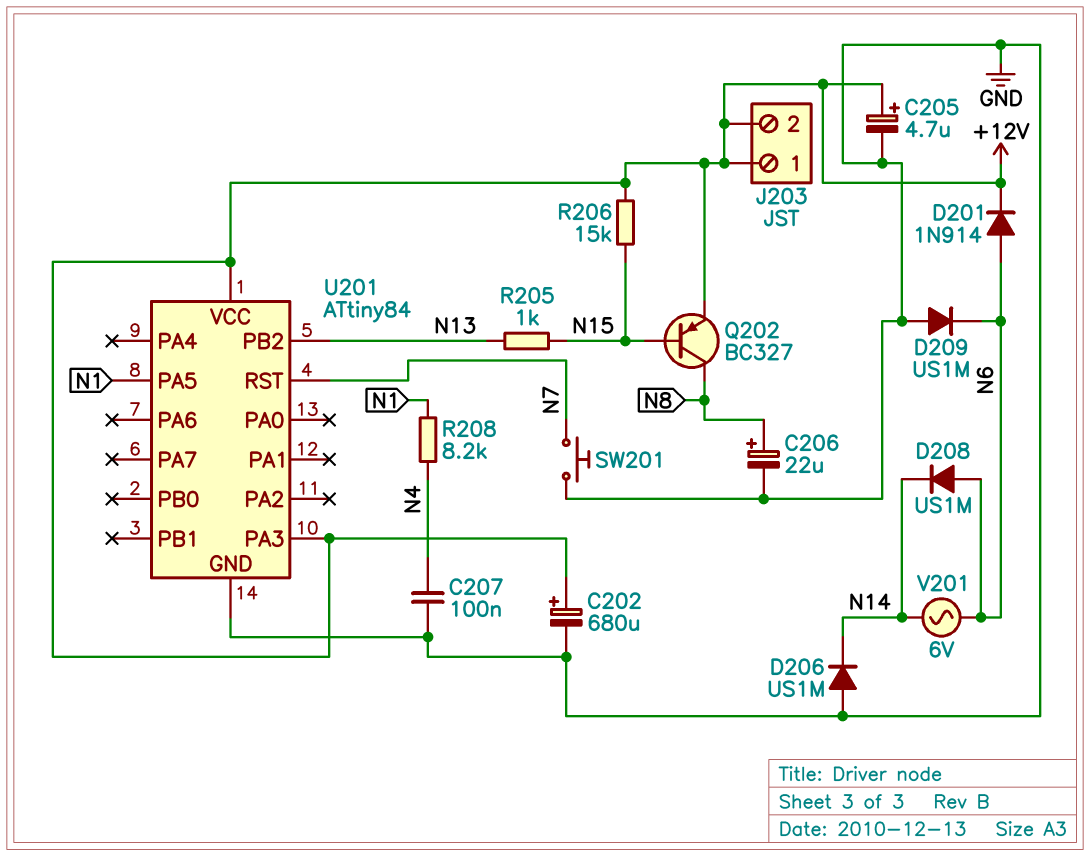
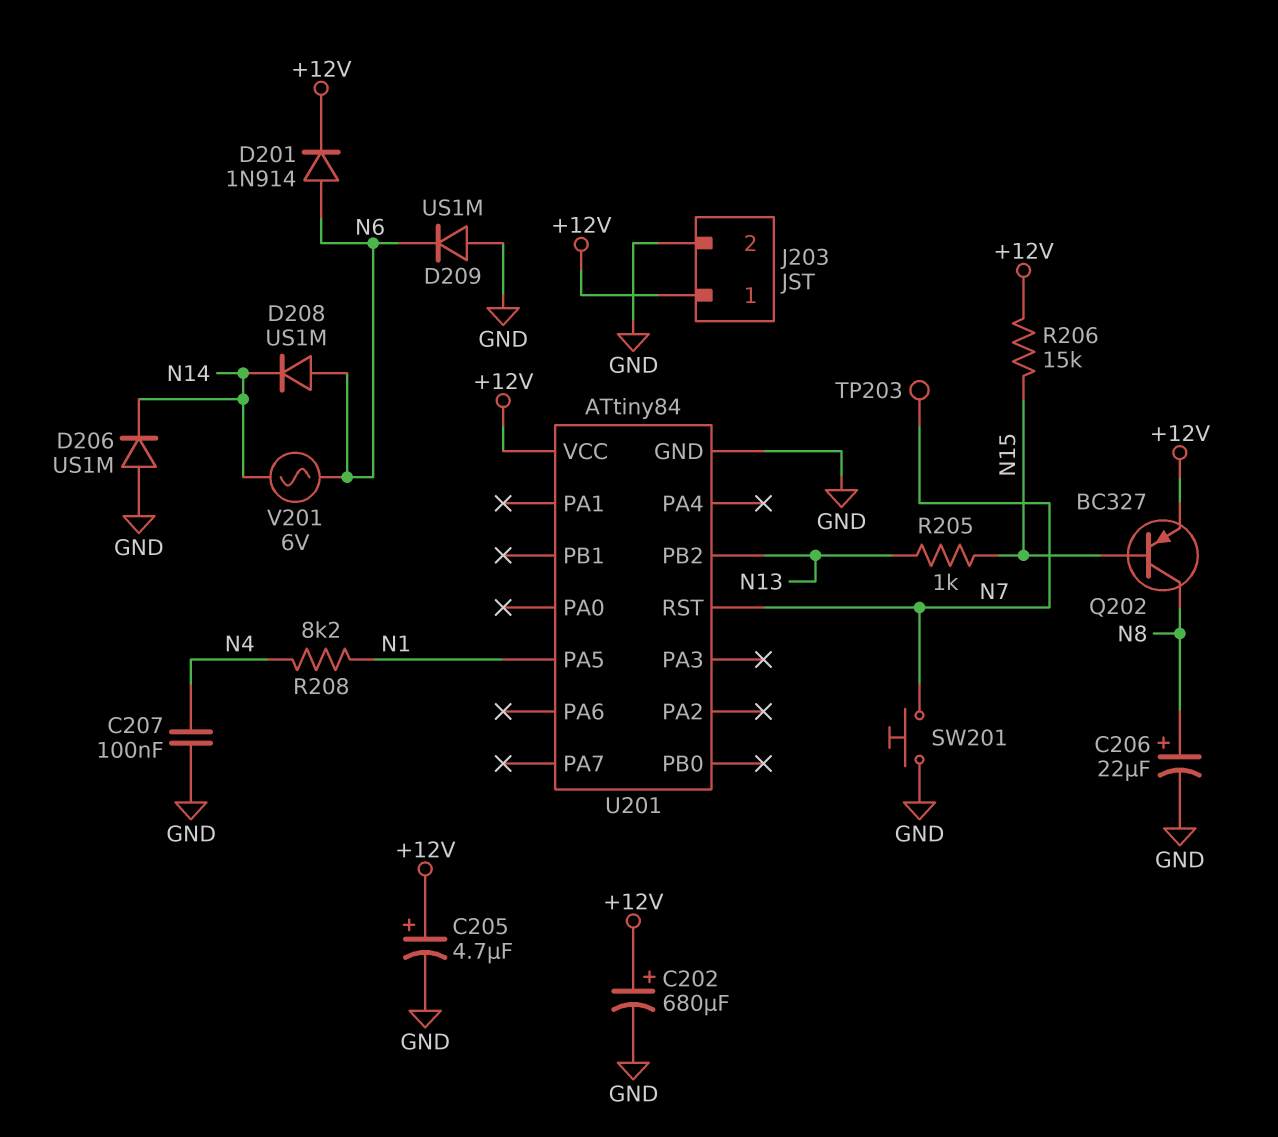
J203 pin 2: +12V -> GND
TP203: none -> test point (N7)
U201 pin PA3: +12V -> none

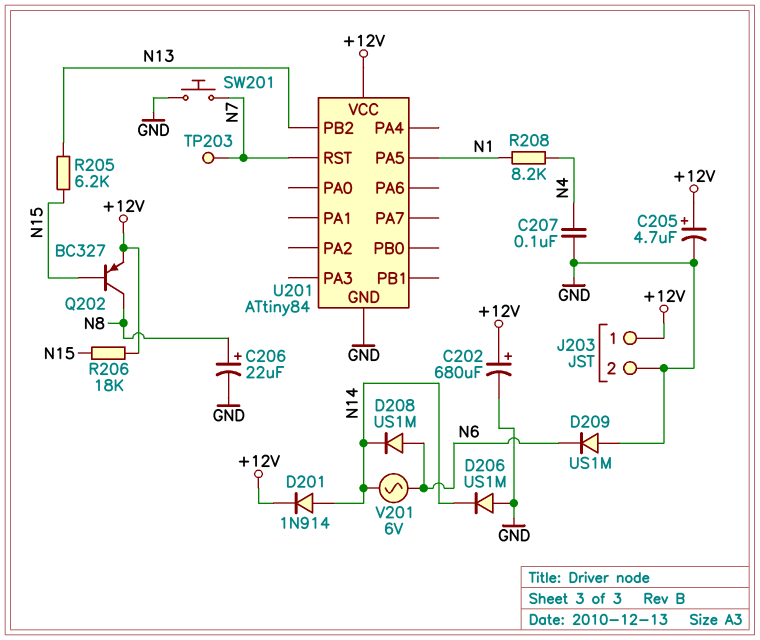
D201: diode 1N914 (A N6, K +12V) -> diode 1N914 (A N14, K +12V)
R205: 1k (N13, N15) -> 6.2k (N13, N15)
R206: 15k (+12V, N15) -> 18k (+12V, N15)

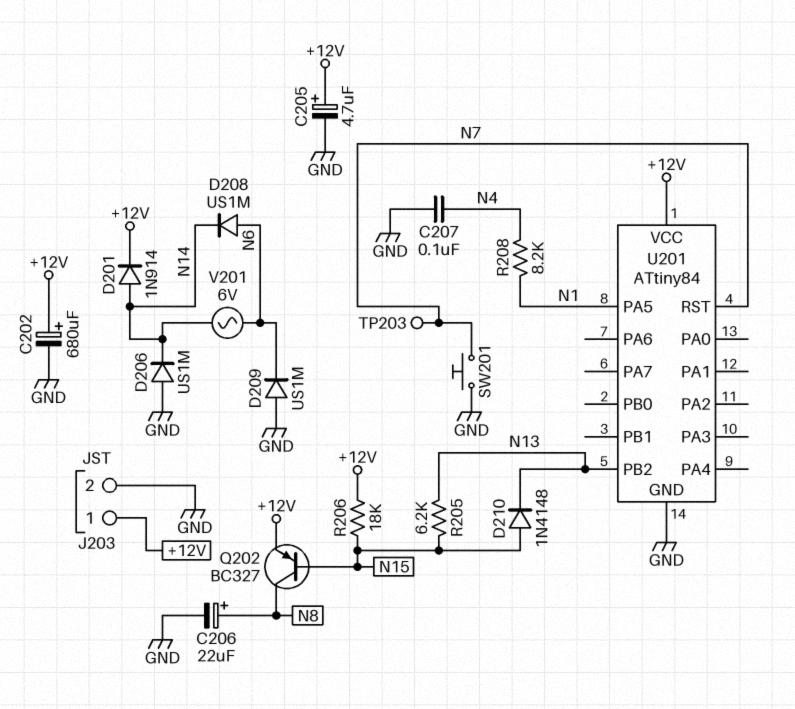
D210: none -> diode 1N4148 (A N15, K N13)

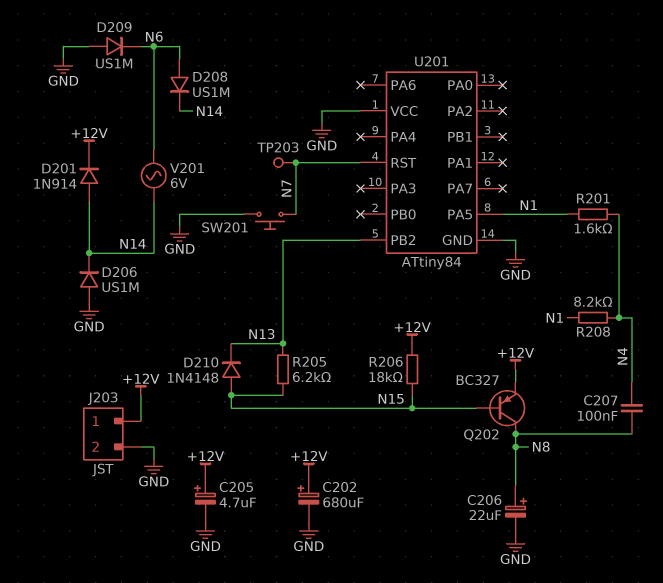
C207: 100nF (GND, N4) -> 100nF (N4, N8)
R201: none -> 1.6k (N1, N4)
U201 pin VCC: +12V -> GND

